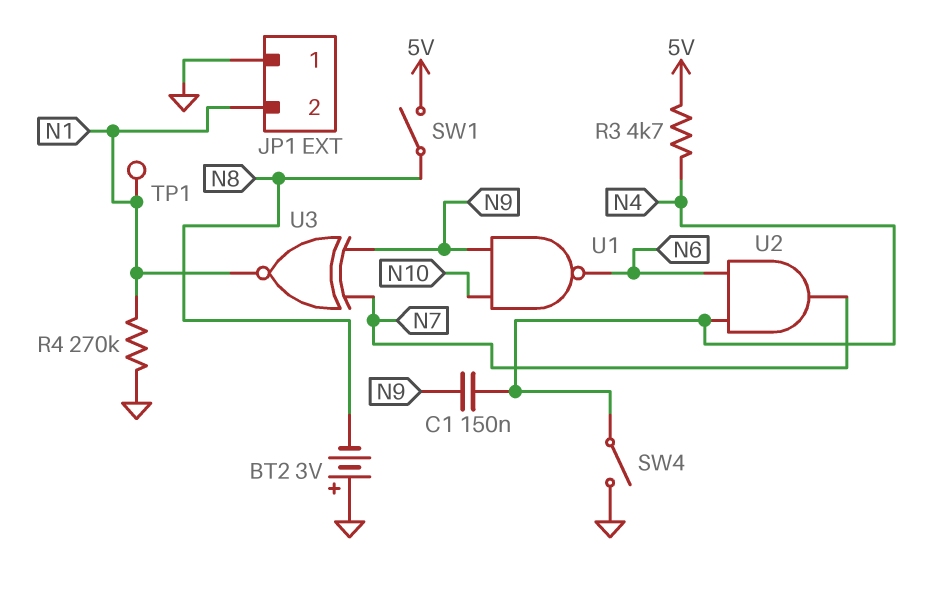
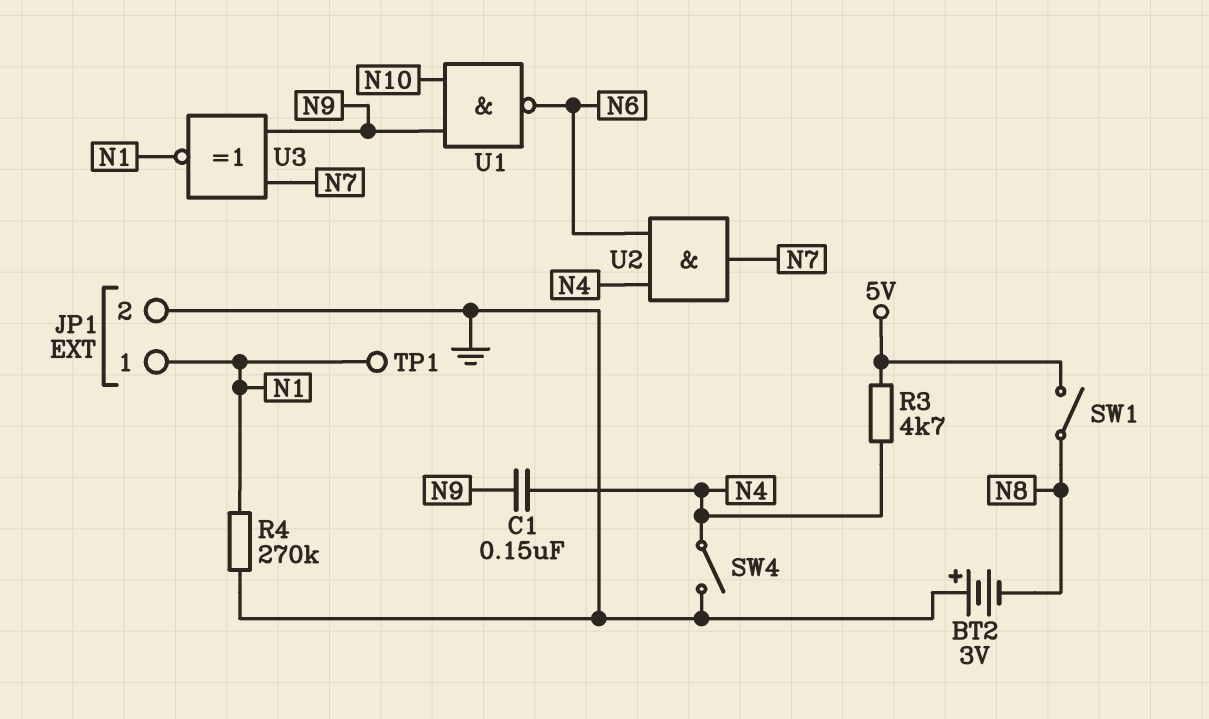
JP1 pin 1: GND -> N1
JP1 pin 2: N1 -> GND

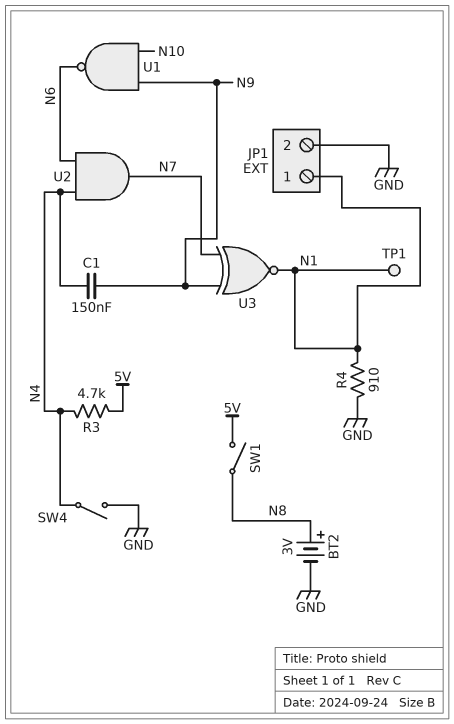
BT2: 3V (plus GND, minus N8) -> 3V (plus N8, minus GND)
R4: 270k (GND, N1) -> 910 (GND, N1)

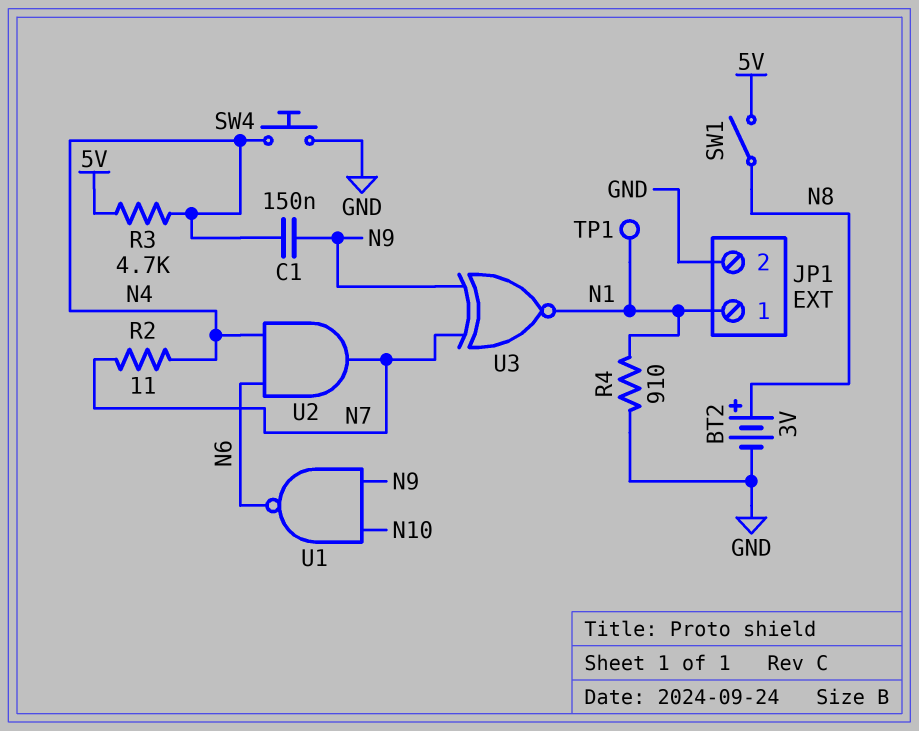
R2: none -> 11 (N4, N7)
SW4: switch (GND, N4) -> button (GND, N4)

